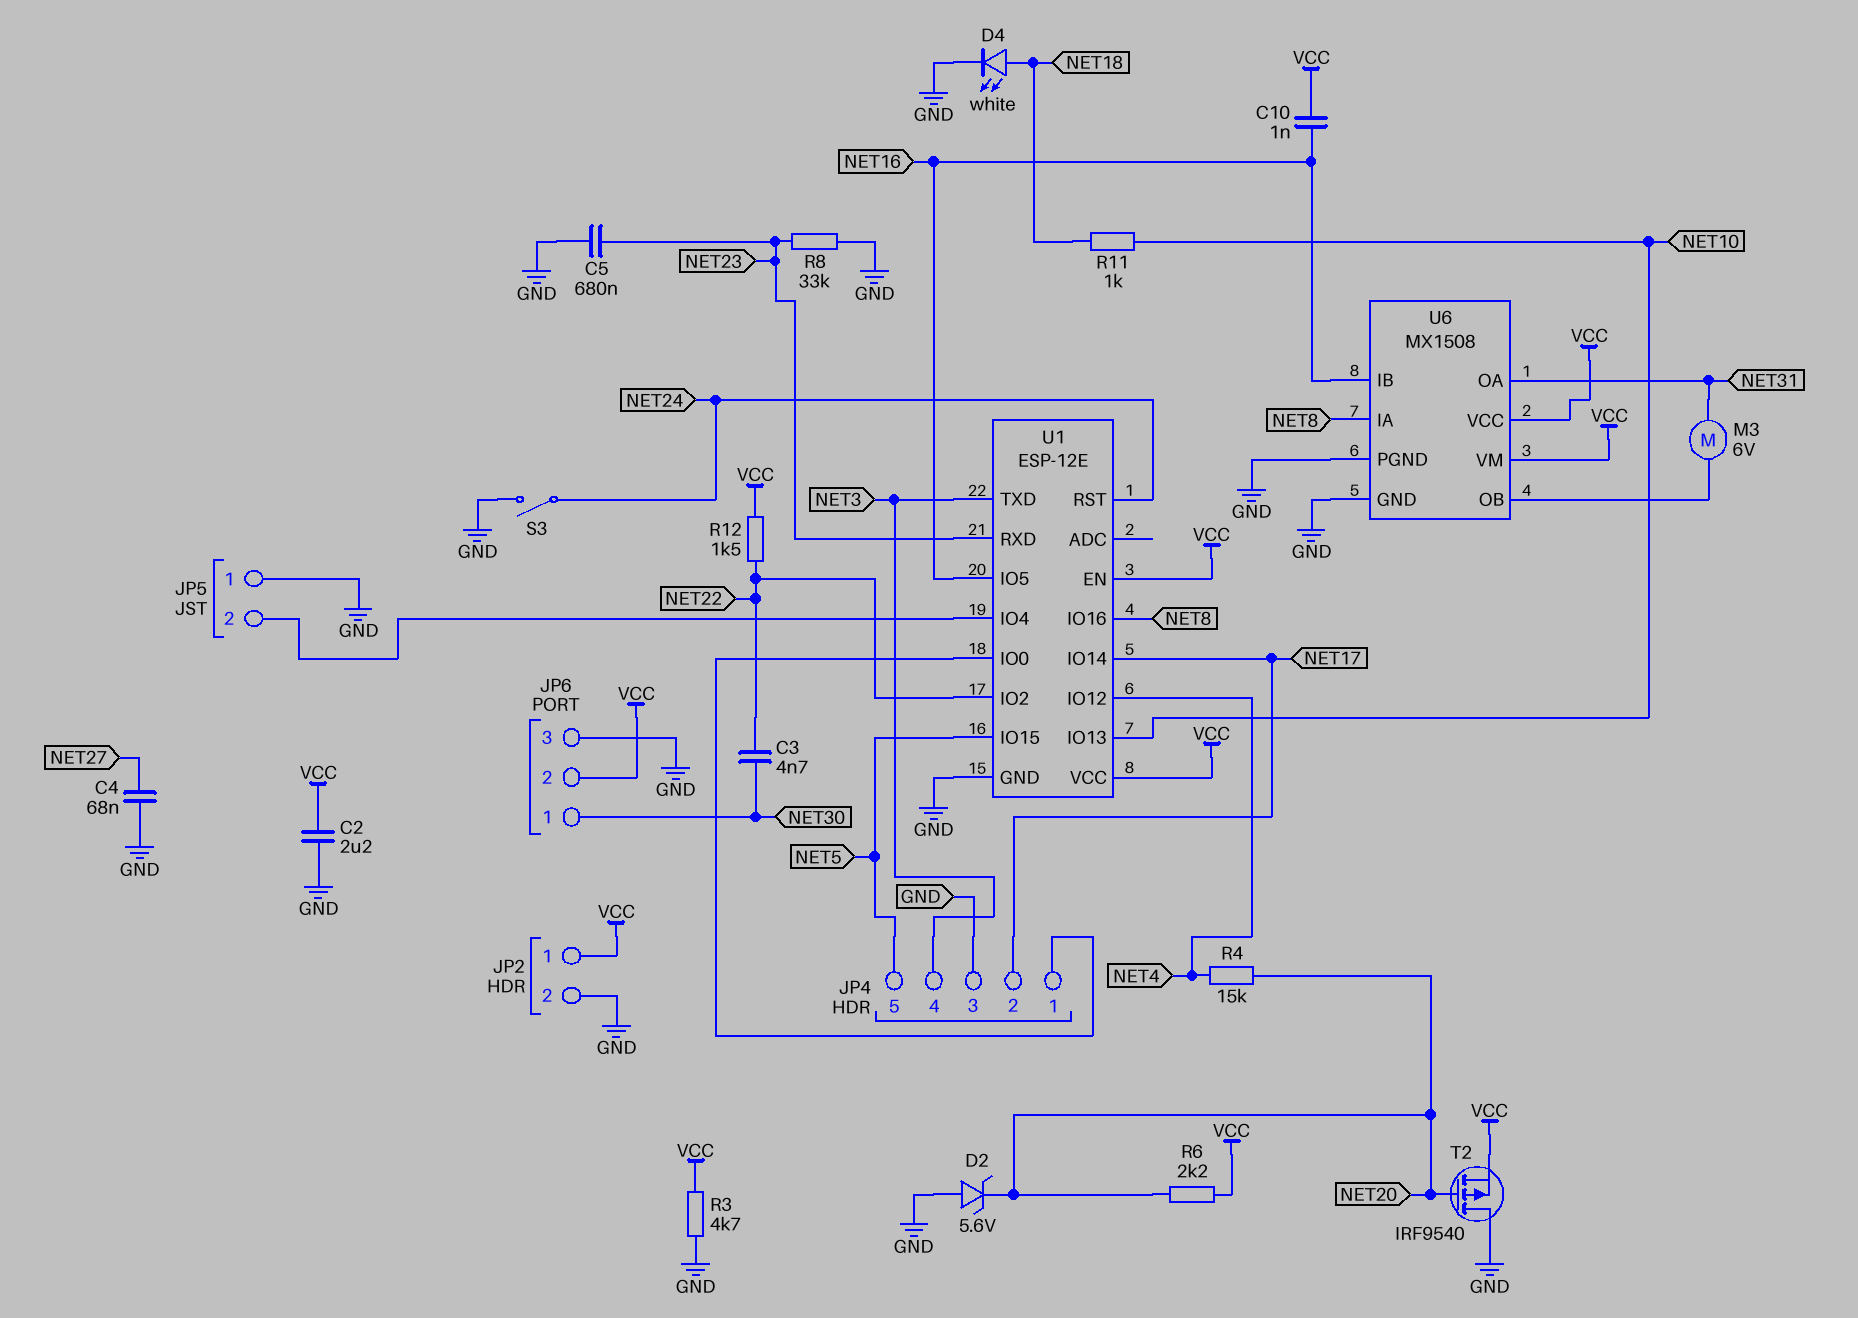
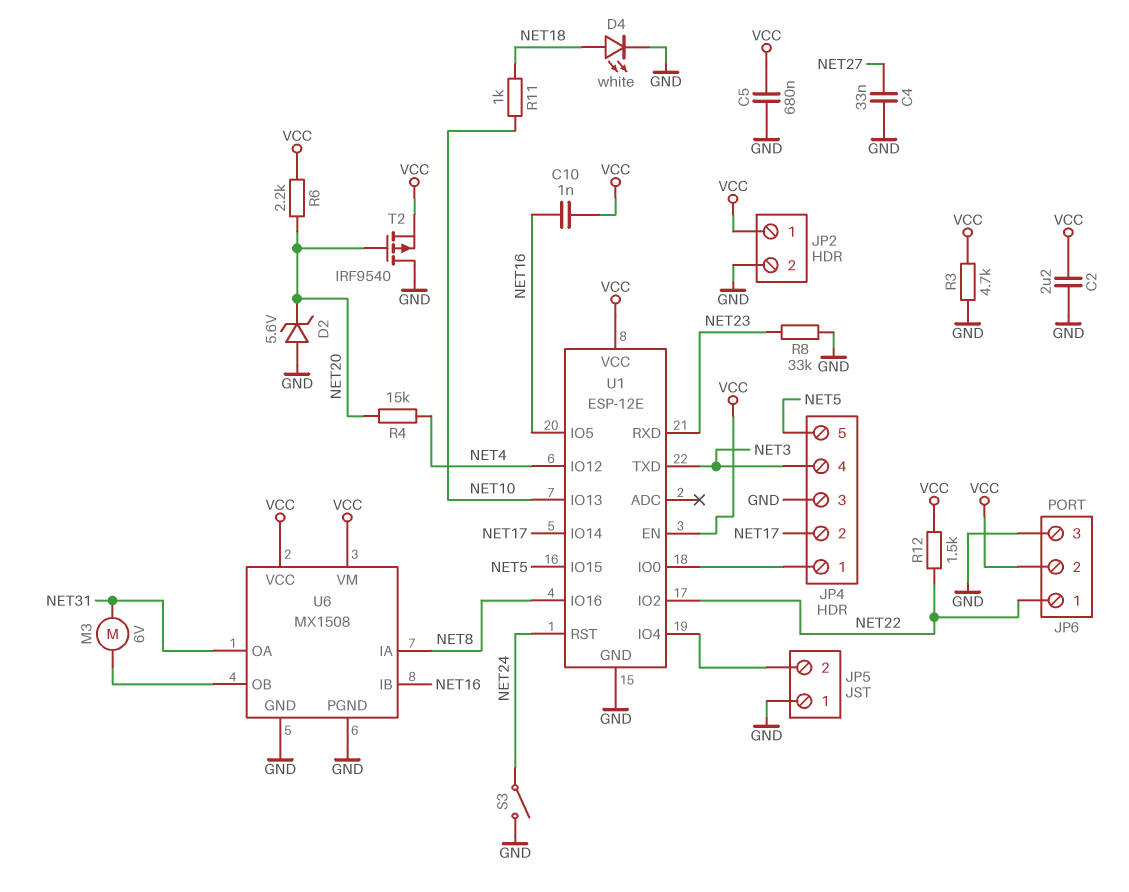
C3: 4.7nF (NET22, NET30) -> none
C4: 68nF (GND, NET27) -> 33nF (GND, NET27)
C5: 680nF (GND, NET23) -> 680nF (GND, VCC)
JP6 pin 1: NET30 -> NET22

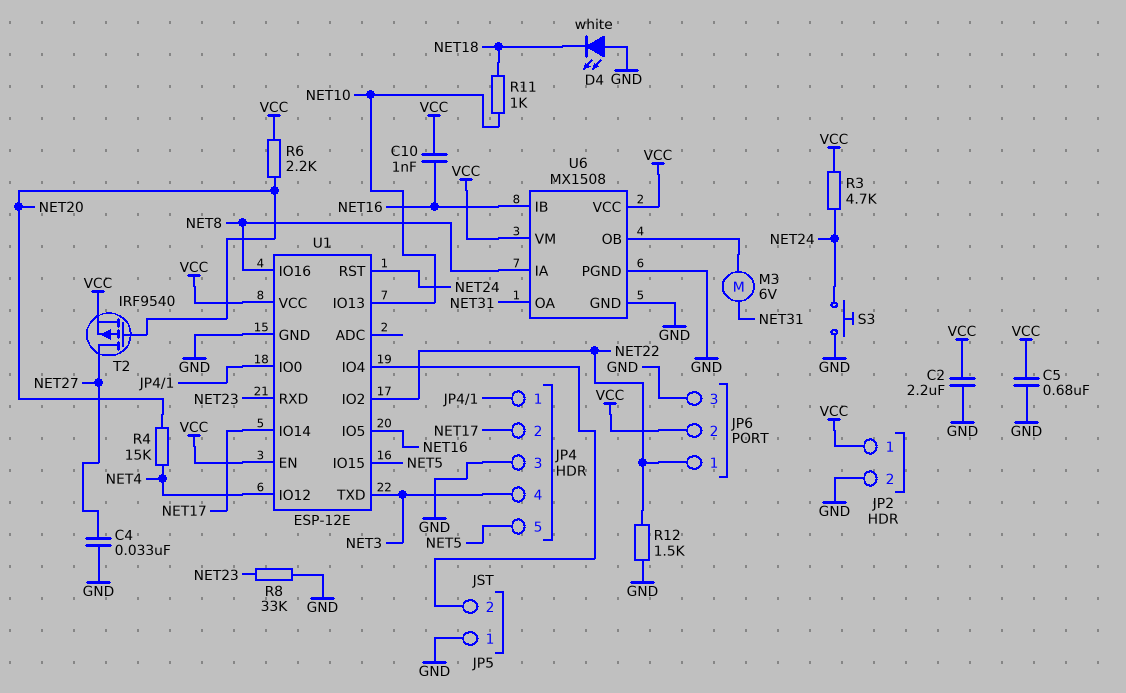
D2: zener 5.6V (A GND, K NET20) -> none
D4: LED white (A NET18, K GND) -> LED white (A GND, K NET18)
R3: 4.7k (GND, VCC) -> 4.7k (NET24, VCC)
R12: 1.5k (NET22, VCC) -> 1.5k (GND, NET22)
S3: switch (GND, NET24) -> button (GND, NET24)
T2: PMOS IRF9540 (G NET20, D GND, S VCC) -> PMOS IRF9540 (G NET20, D NET27, S VCC)

